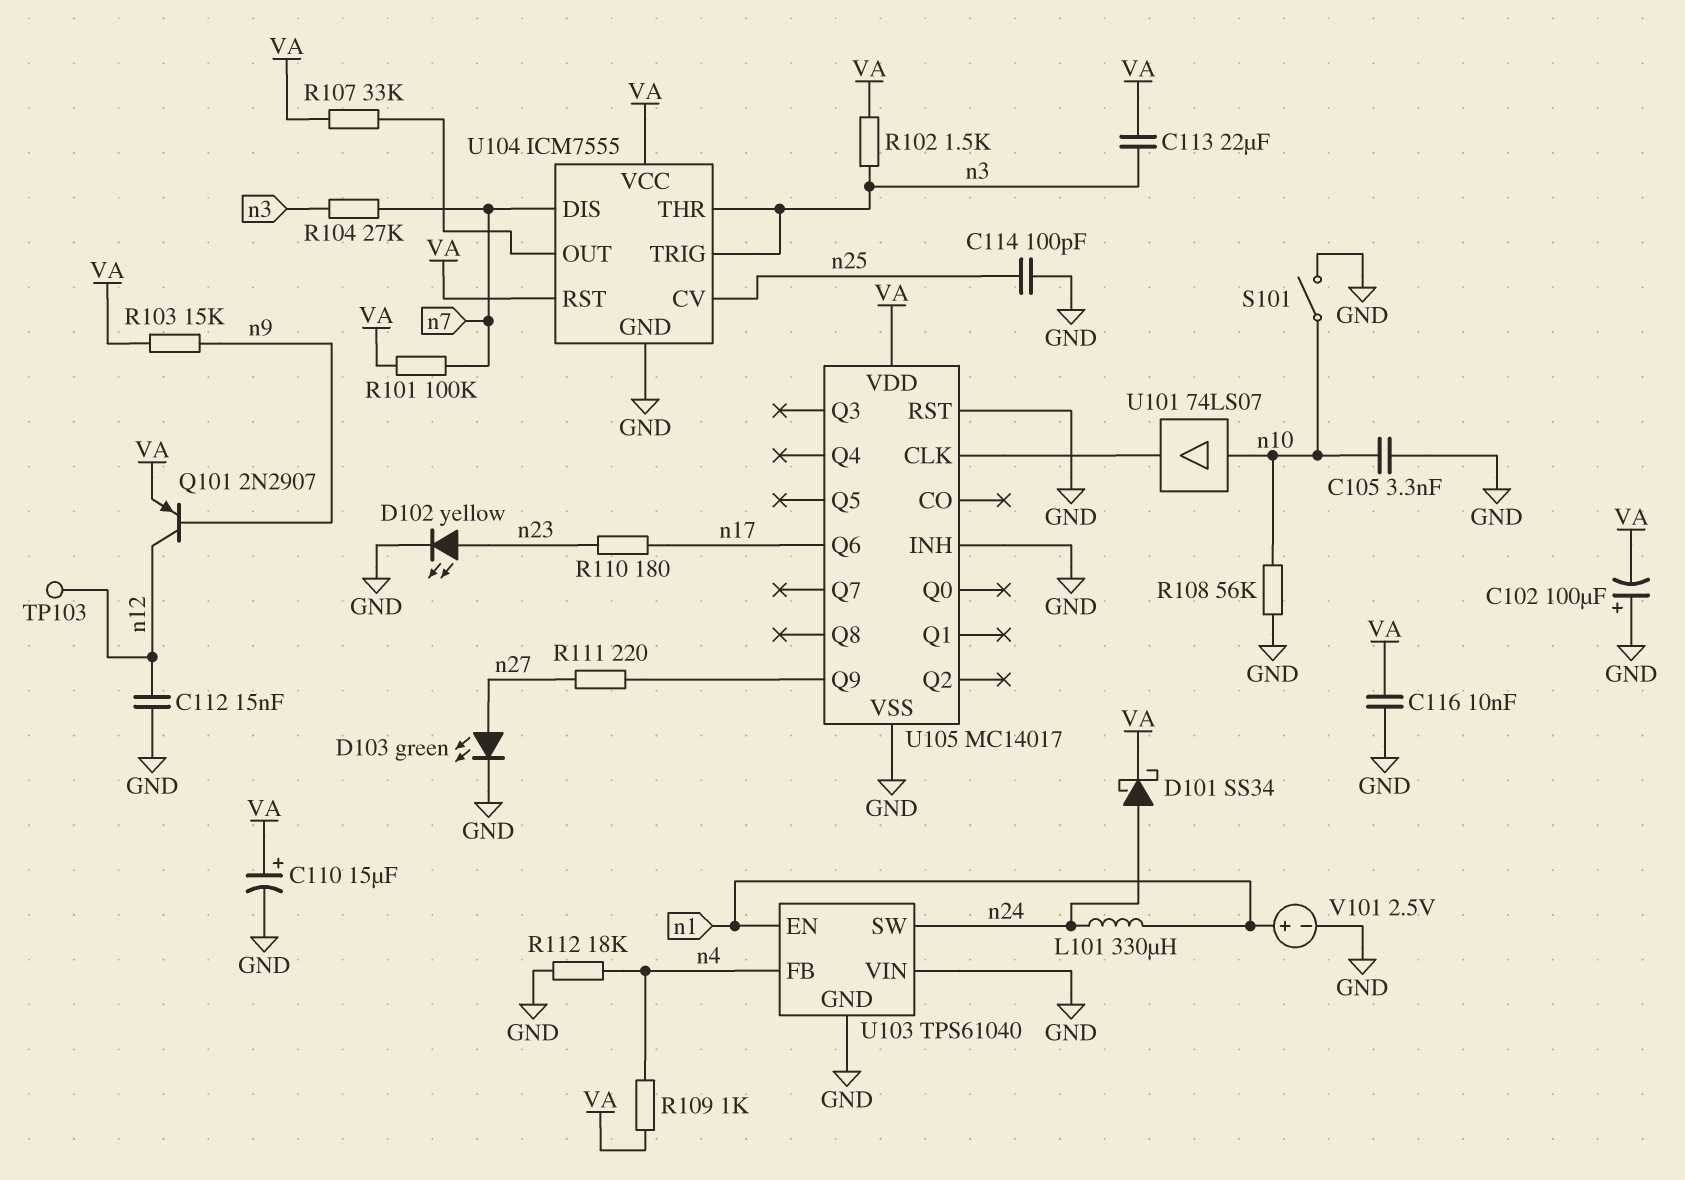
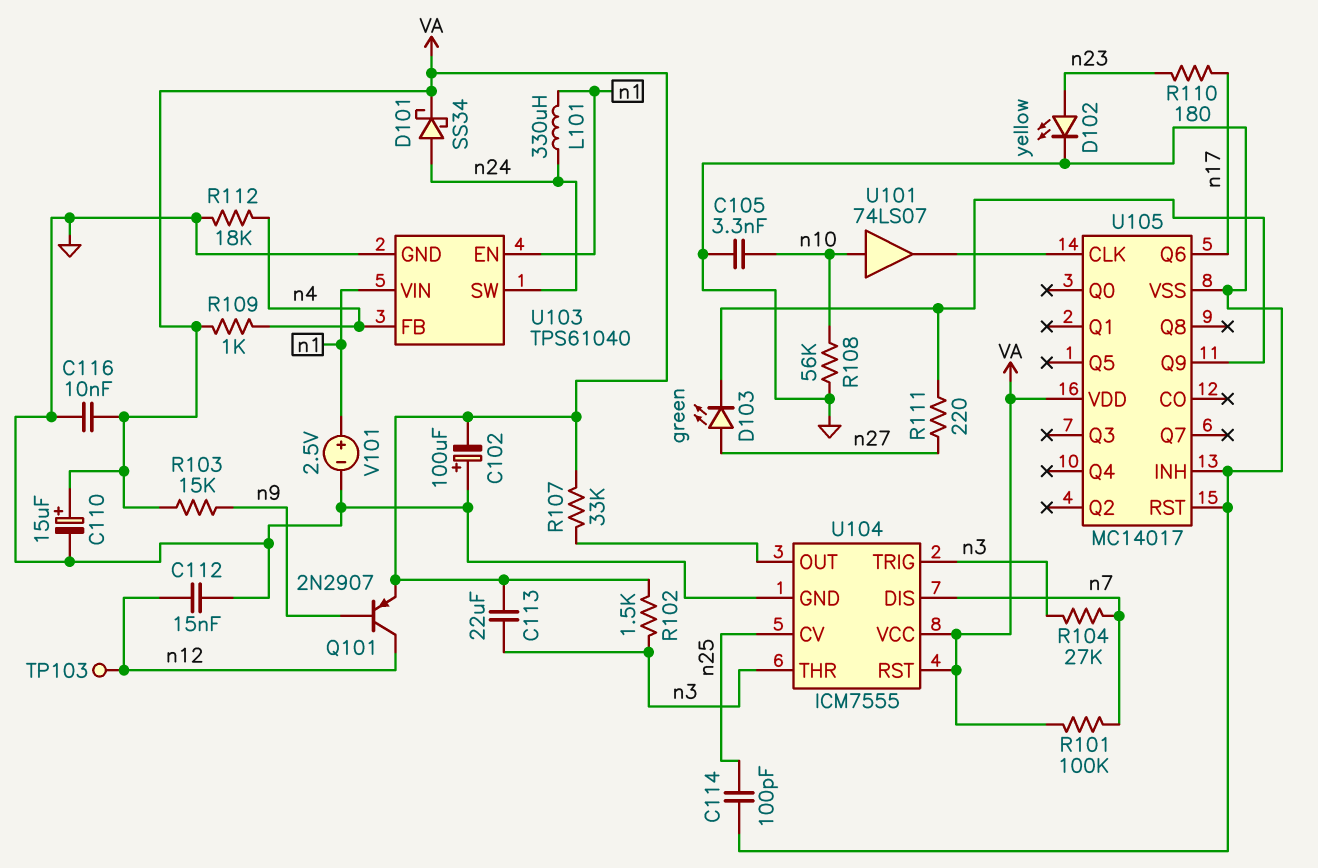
D103: LED green (A n27, K GND) -> LED green (A n27, K U105/Q9)
S101: switch (GND, n10) -> none
U103 pin VIN: GND -> n1

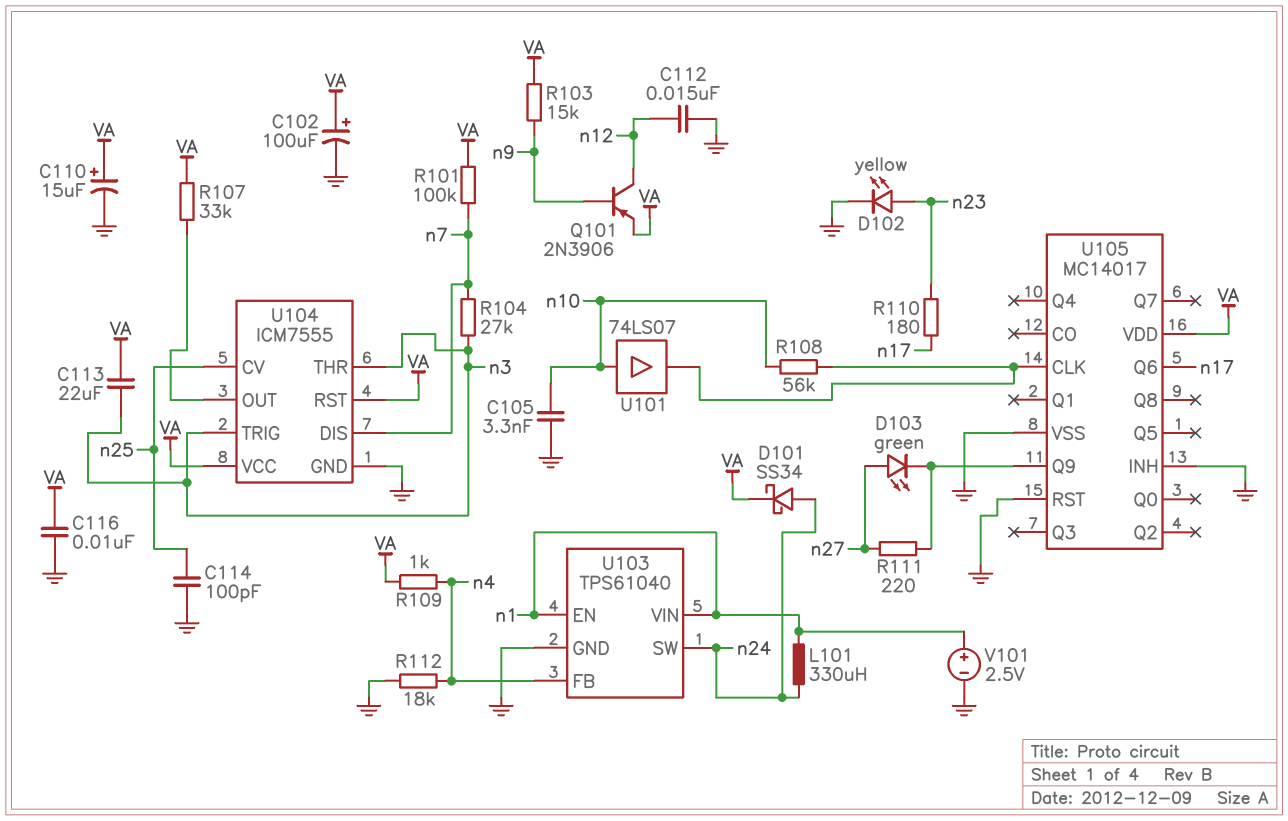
C102: 100uF (plus GND, minus VA) -> 100uF (plus VA, minus GND)
Q101: PNP 2N2907 (B n9, C n12, E VA) -> PNP 2N3906 (B n9, C n12, E VA)
R102: 1.5k (VA, n3) -> none
R108: 56k (GND, n10) -> 56k (U105/CLK, n10)
TP103: test point (n12) -> none

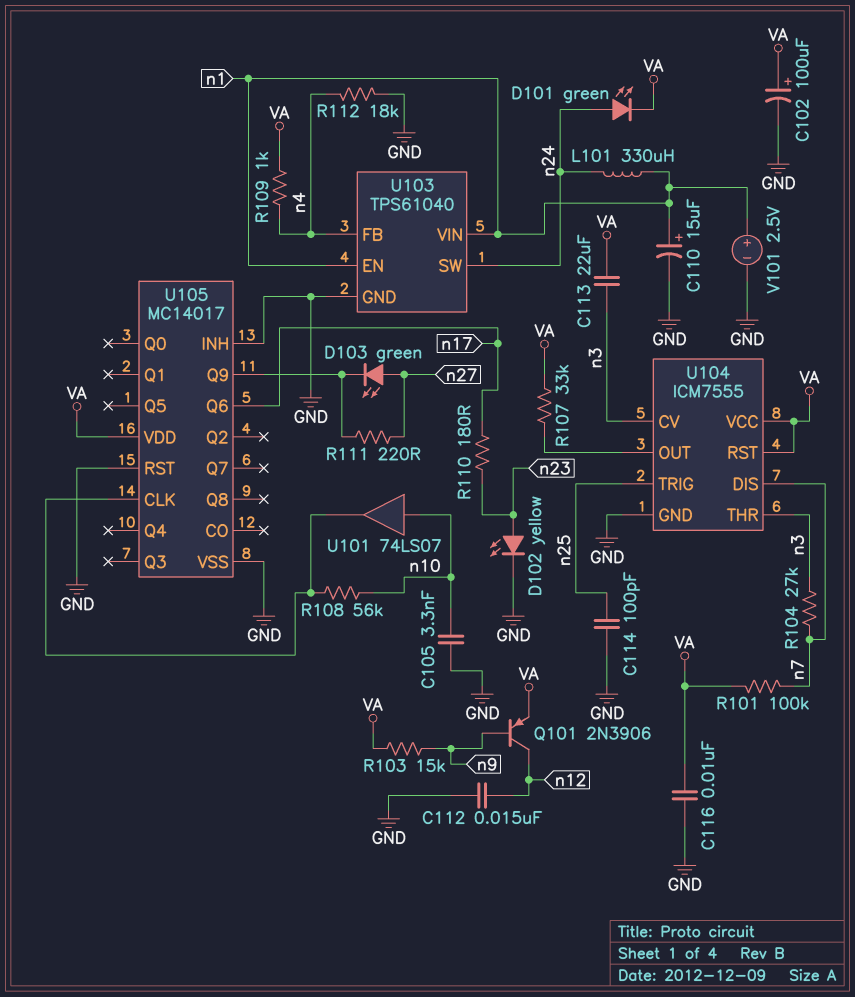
C110: 15uF (plus VA, minus GND) -> 15uF (plus n1, minus GND)
D101: schottky SS34 (A n24, K VA) -> LED green (A n24, K VA)
U104 pin CV: n25 -> n3
U104 pin TRIG: n3 -> n25

